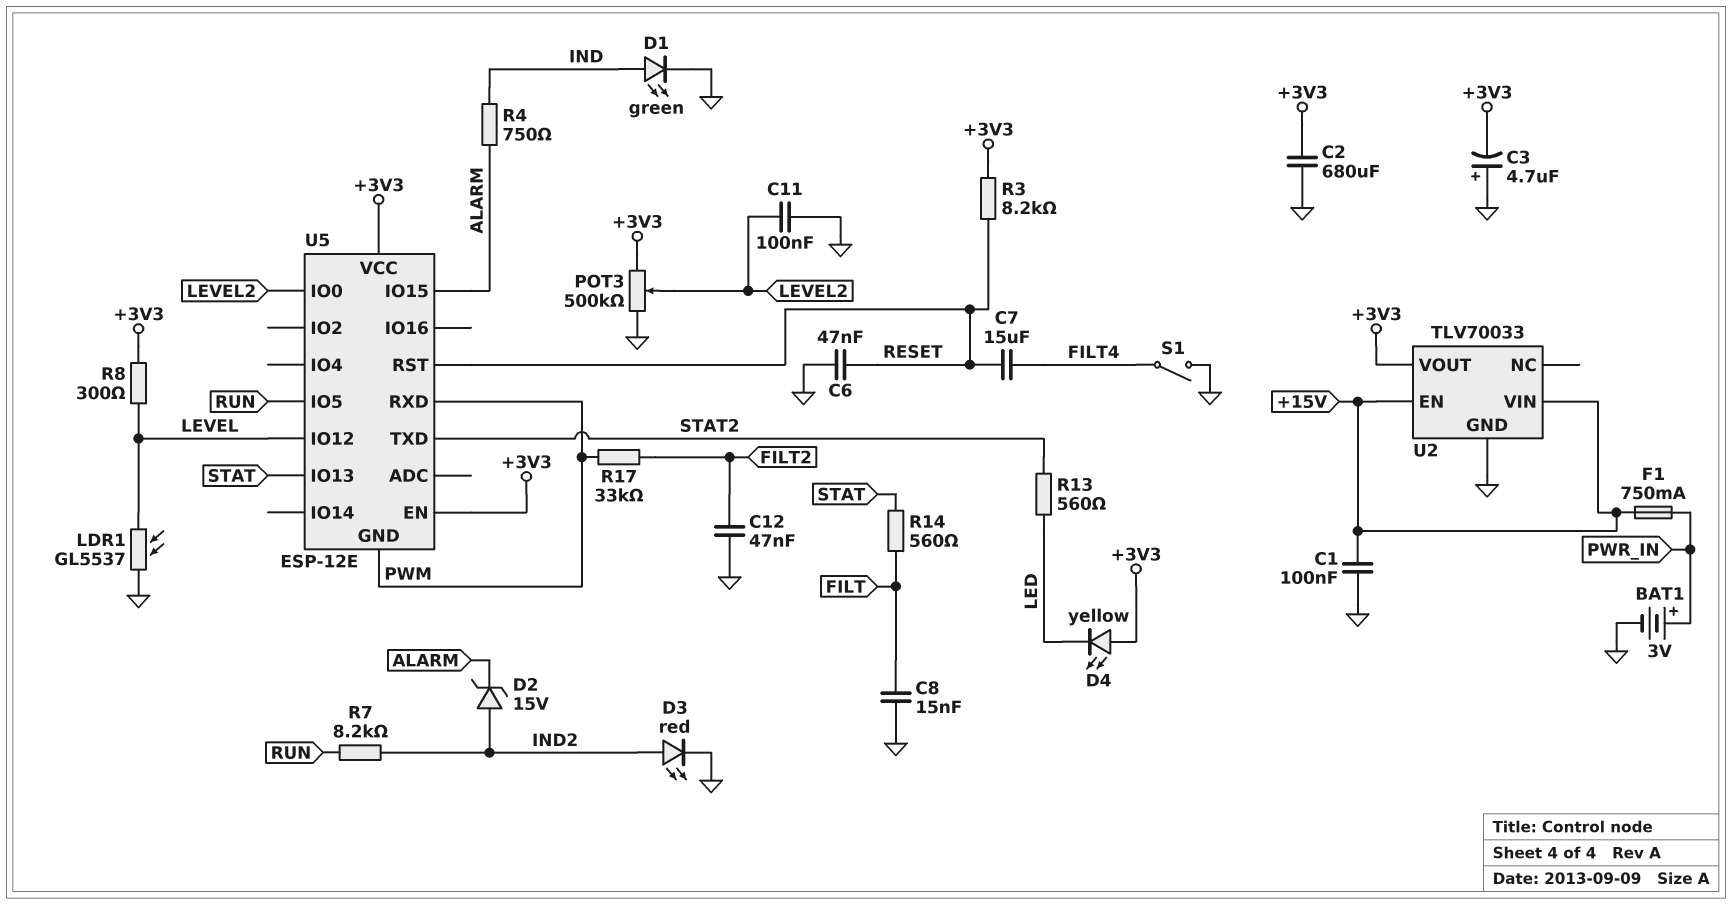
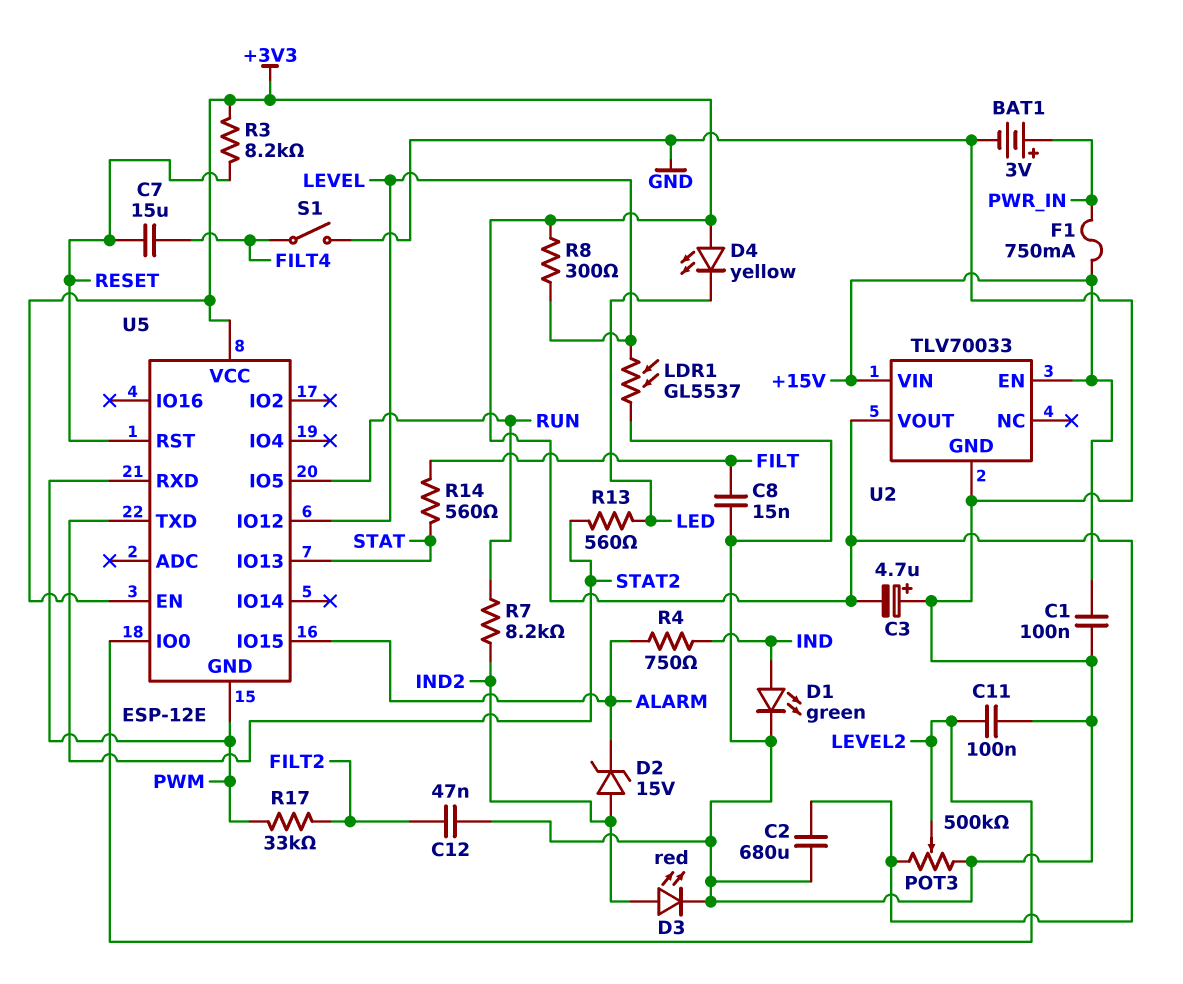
C6: 47nF (GND, RESET) -> none

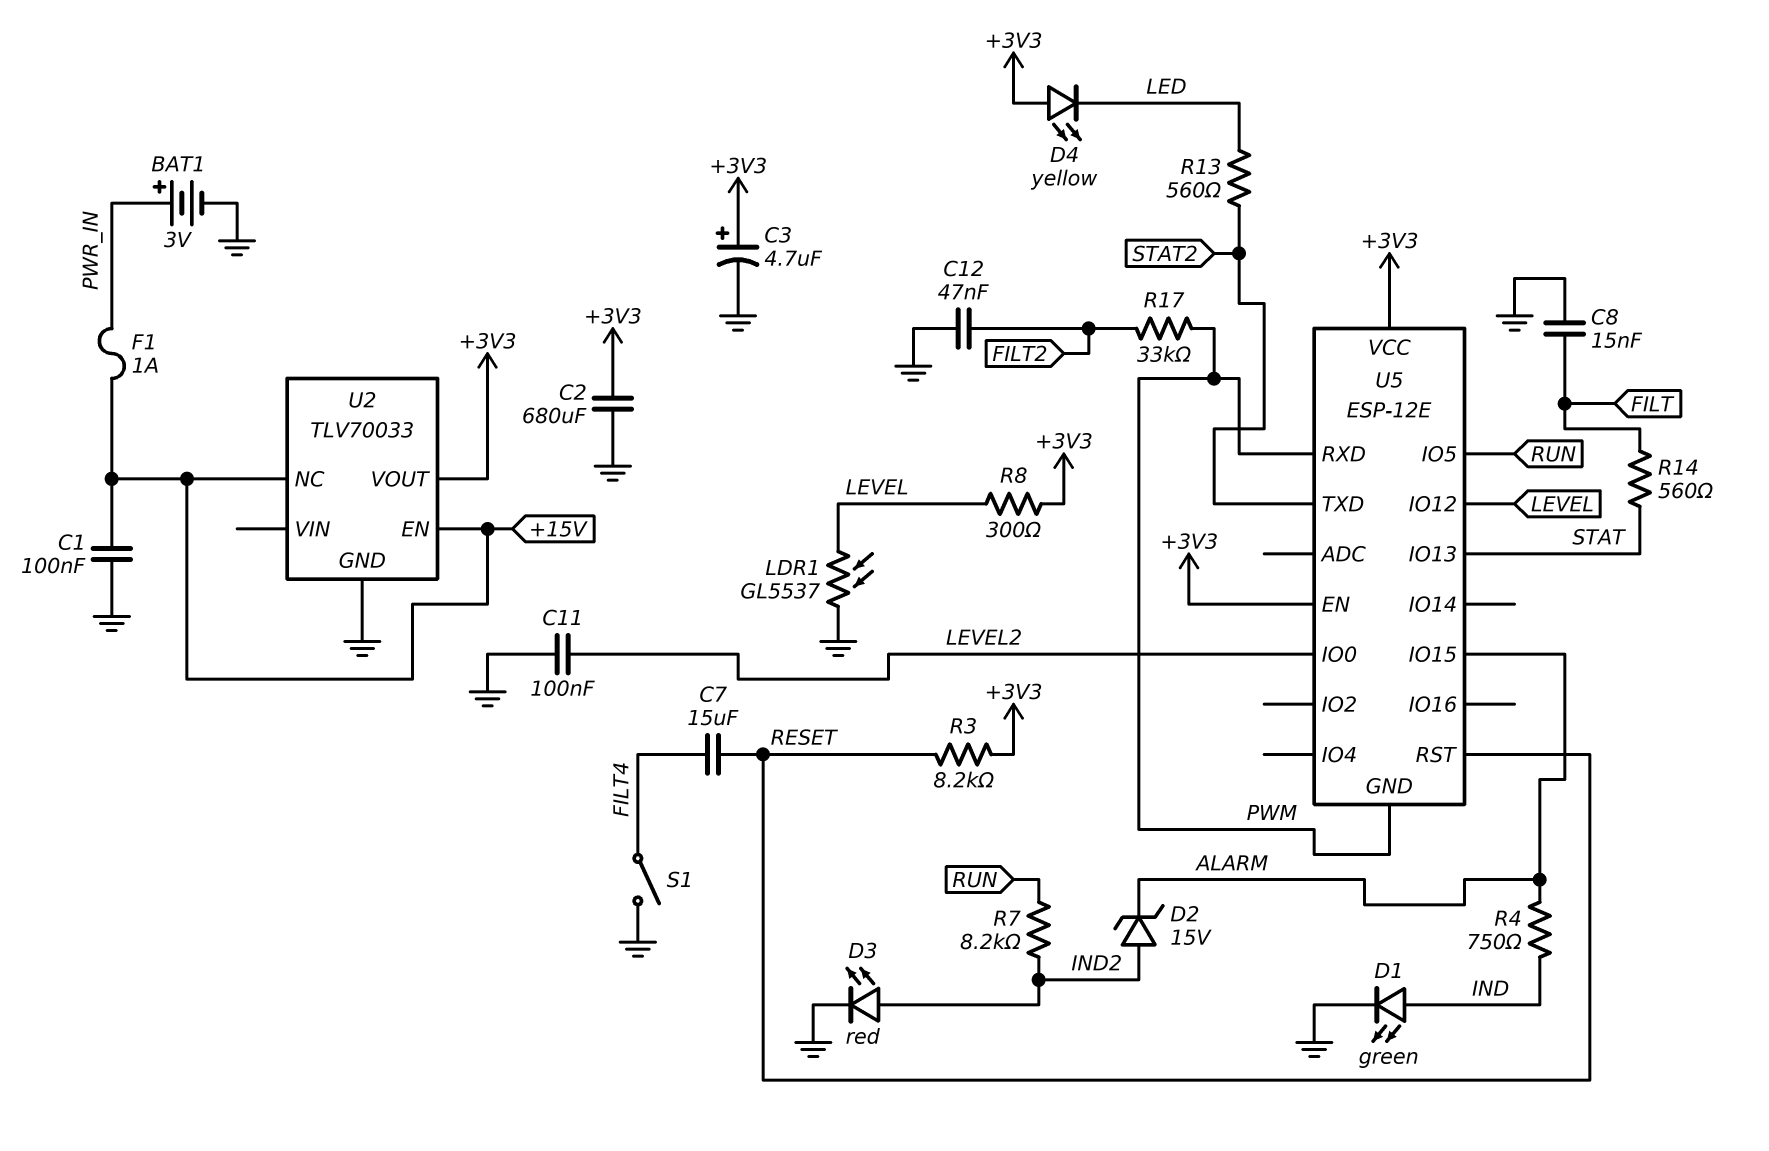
C3: 4.7uF (plus GND, minus +3V3) -> 4.7uF (plus +3V3, minus GND)
F1: 750mA (+15V, PWR_IN) -> 1A (+15V, PWR_IN)
POT3: 500k (+3V3, GND, wiper LEVEL2) -> none
U2 pin NC: none -> +15V
U2 pin VIN: +15V -> none

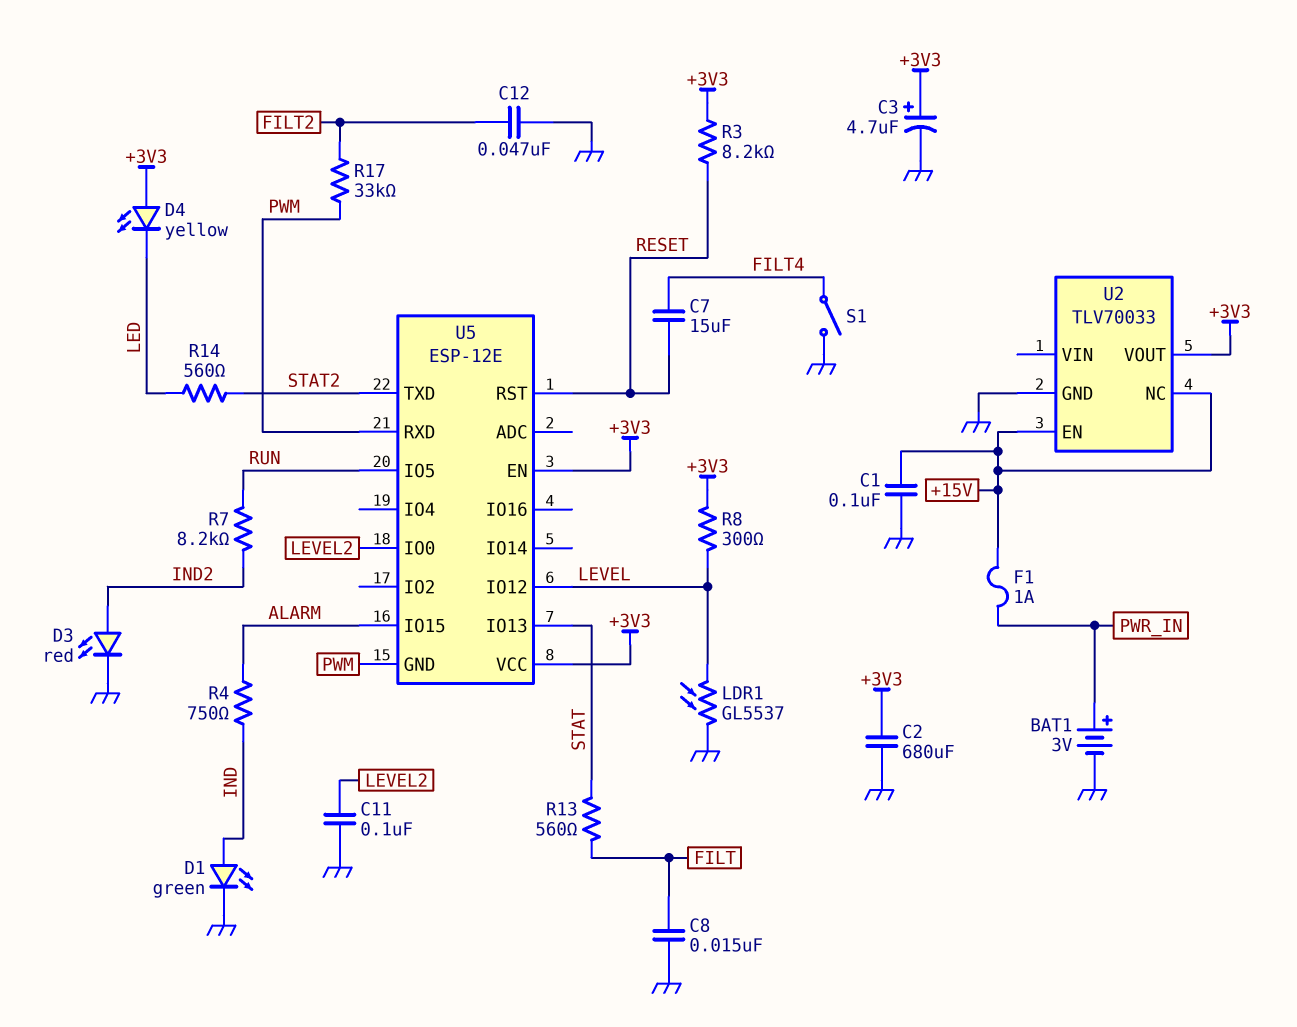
D2: zener 15V (A IND2, K ALARM) -> none
R13: 560 (LED, STAT2) -> 560 (FILT, STAT)
R14: 560 (FILT, STAT) -> 560 (LED, STAT2)

